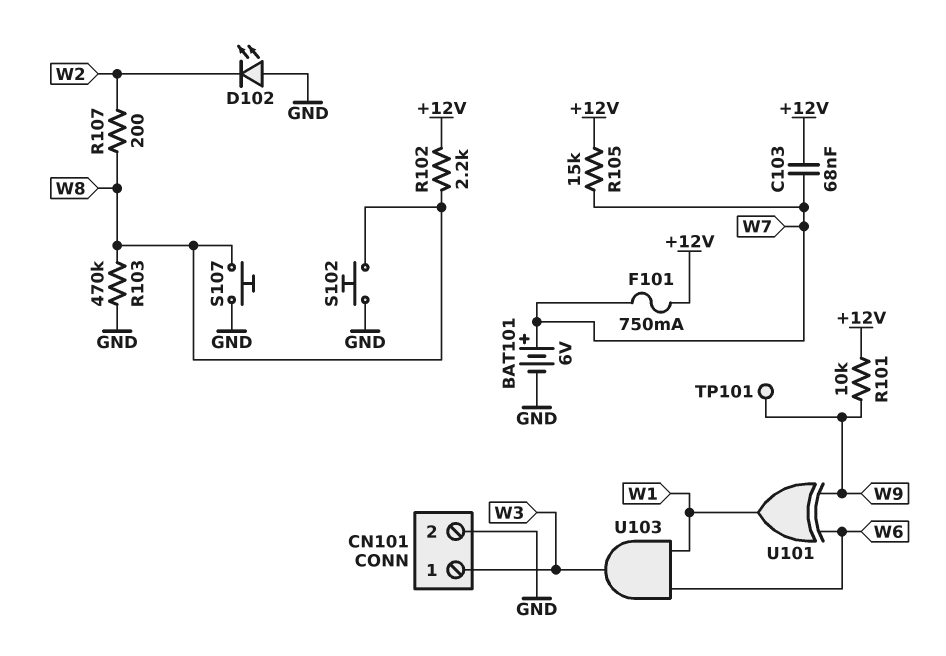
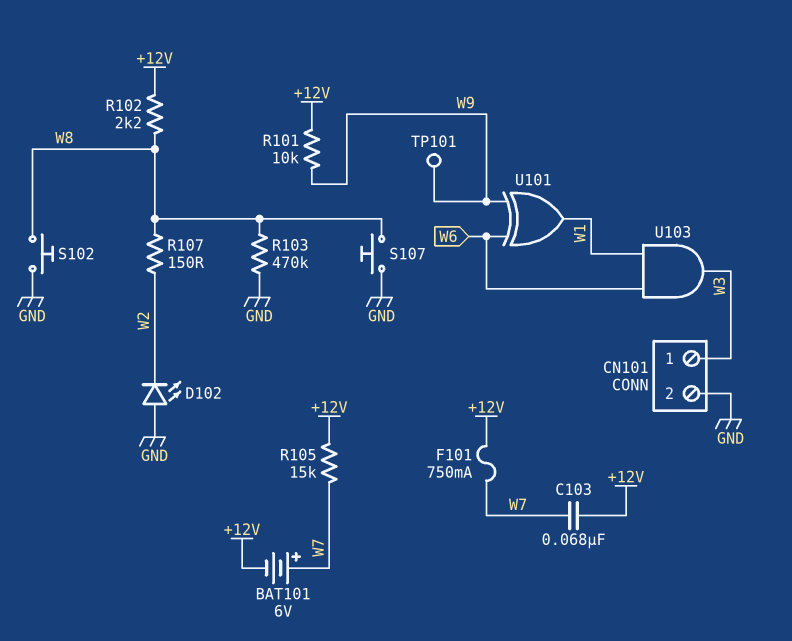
BAT101: 6V (plus W7, minus GND) -> 6V (plus W7, minus +12V)
R107: 200 (W2, W8) -> 150 (W2, W8)

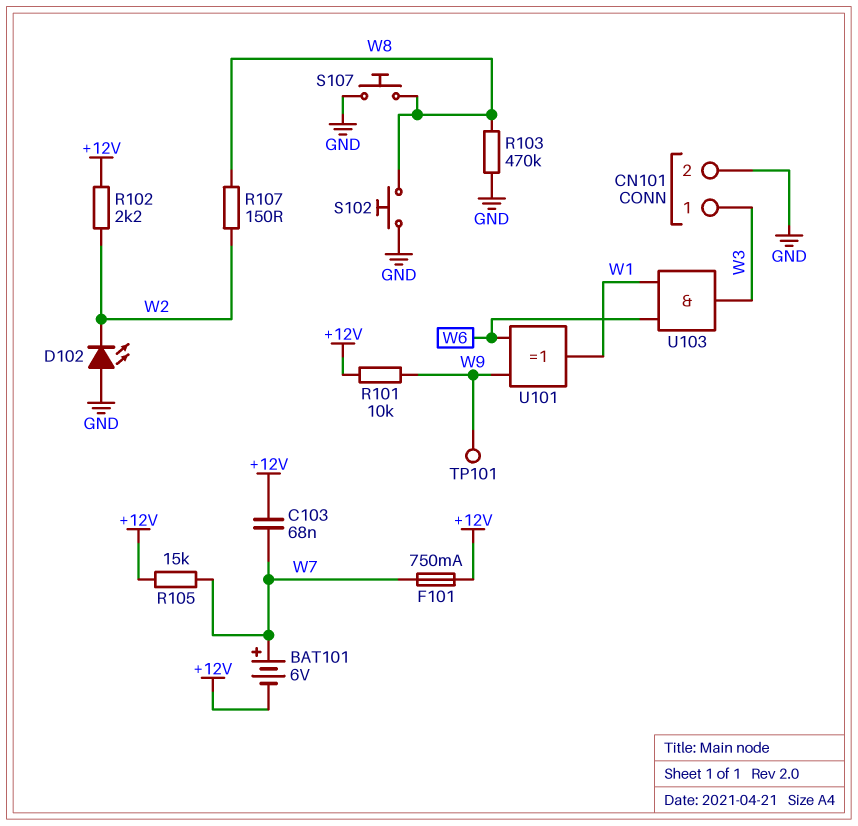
R102: 2.2k (+12V, W8) -> 2.2k (+12V, W2)

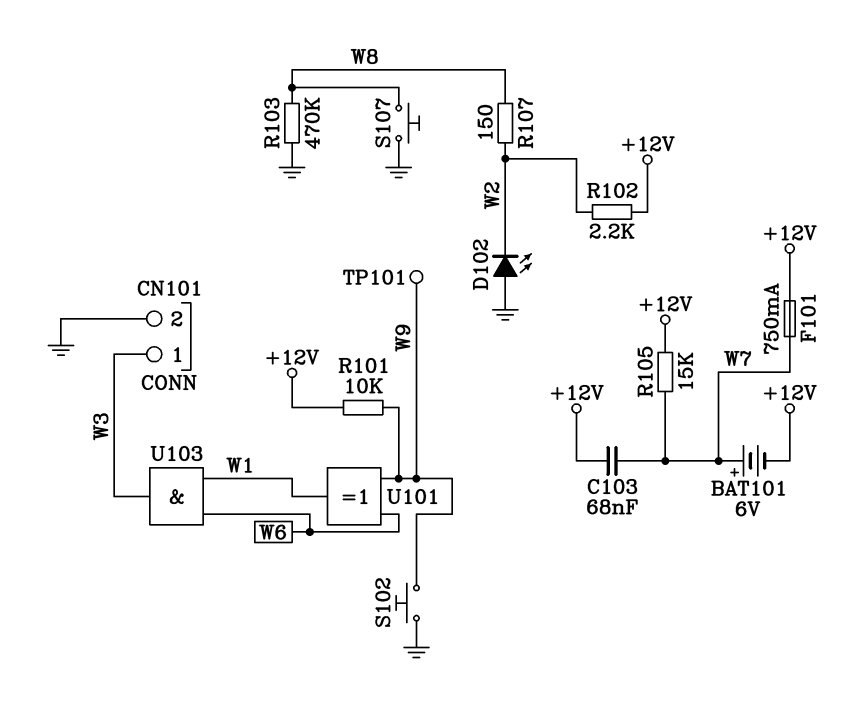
S102: button (GND, W8) -> button (GND, W9)

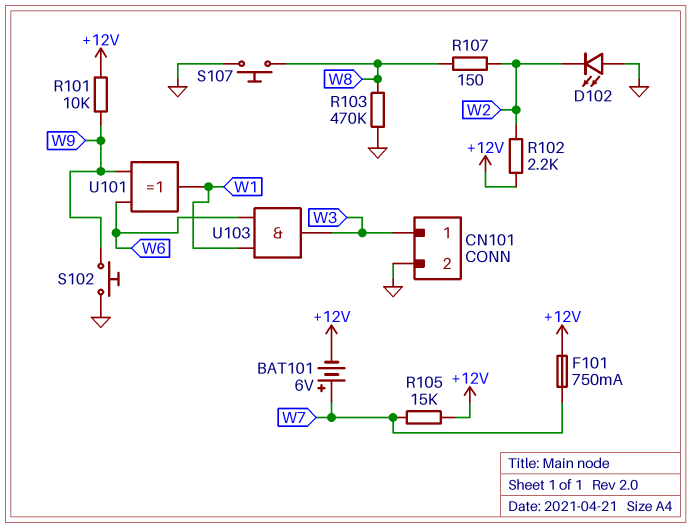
C103: 68nF (+12V, W7) -> none
TP101: test point (W9) -> none

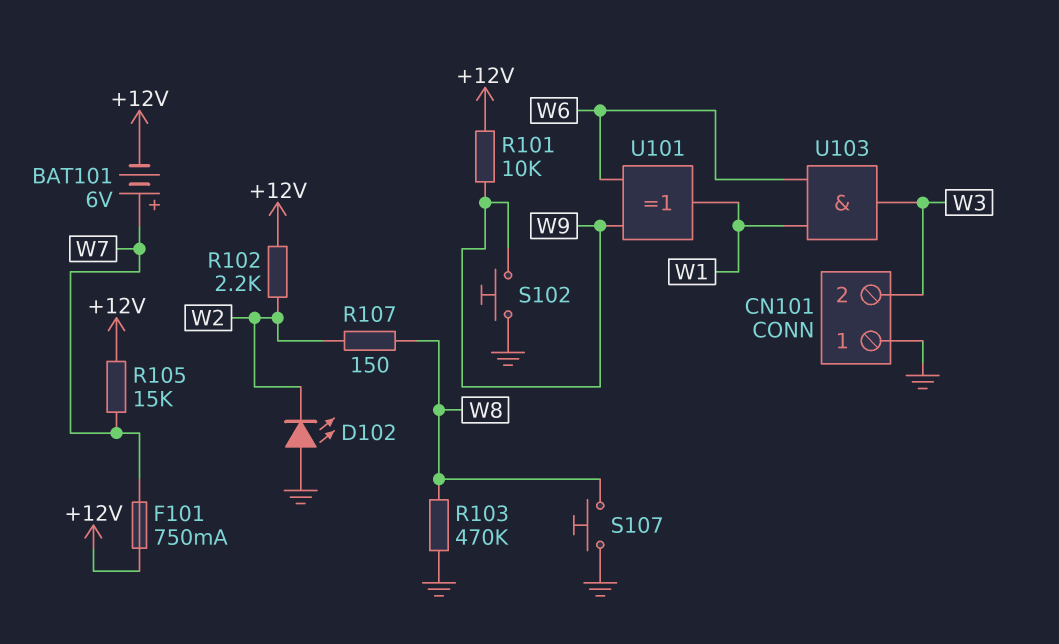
CN101 pin 1: W3 -> GND
CN101 pin 2: GND -> W3

